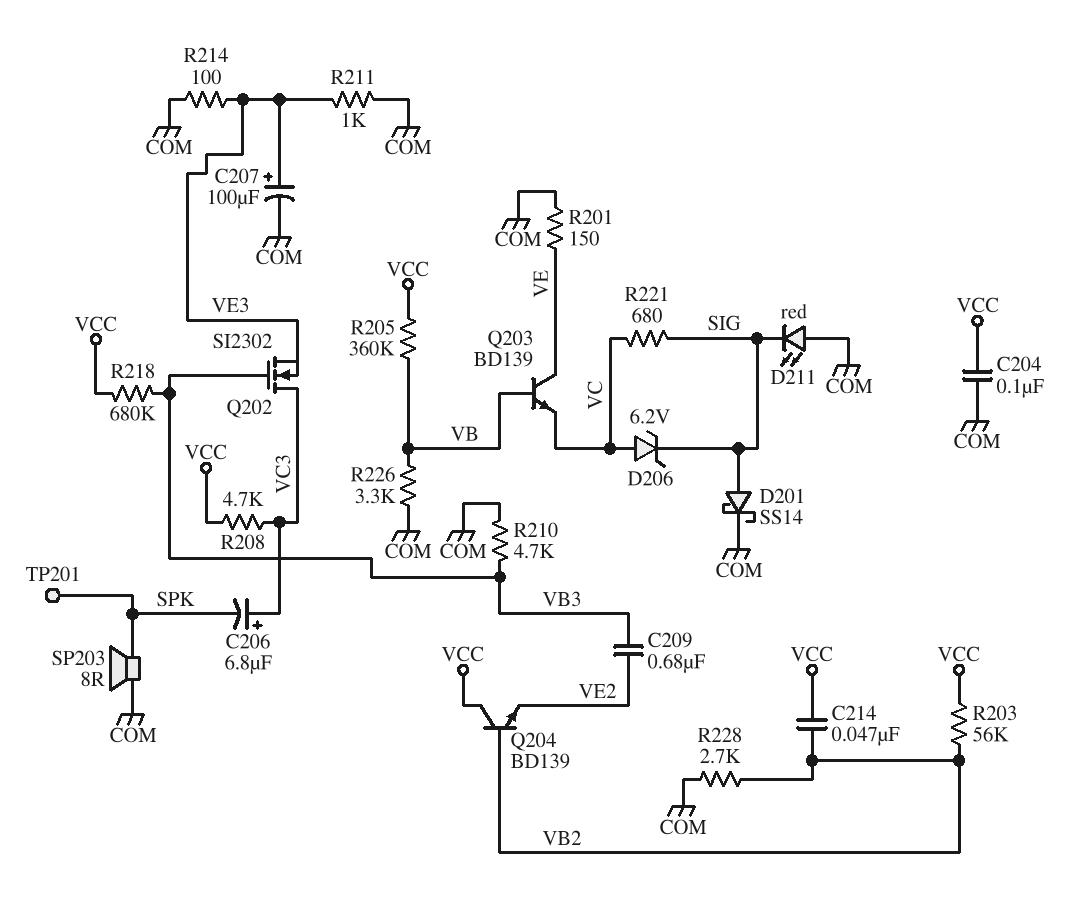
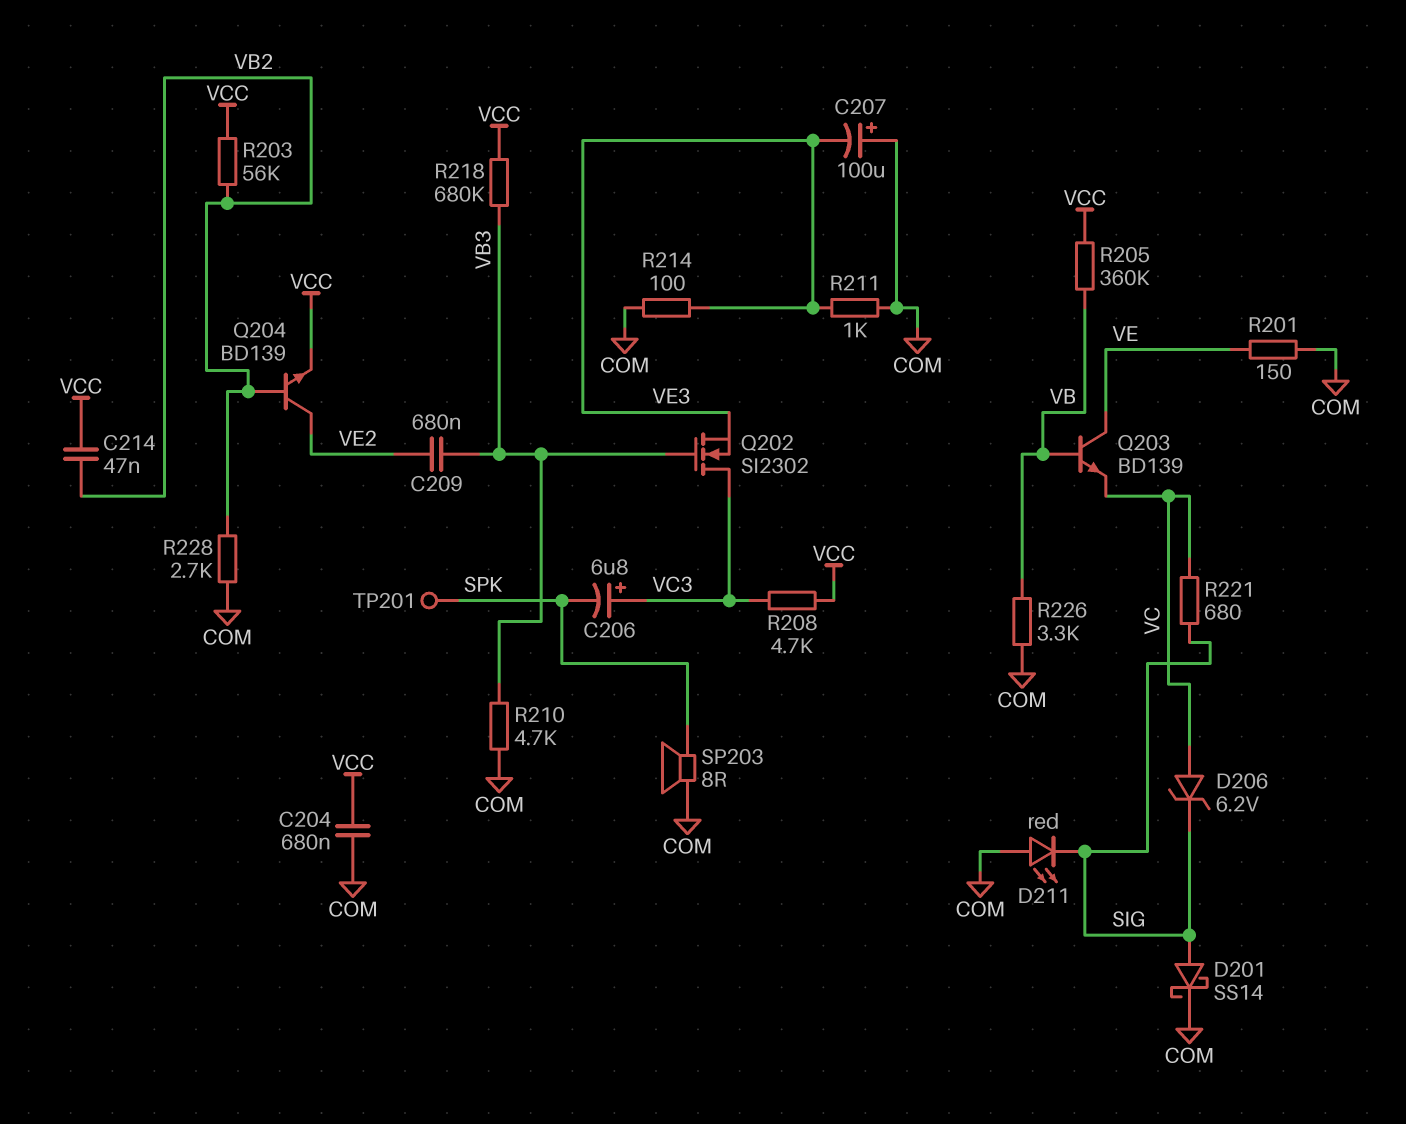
C204: 100nF (COM, VCC) -> 680nF (COM, VCC)
C207: 100uF (plus VE3, minus COM) -> 100uF (plus COM, minus VE3)
Q204: NPN BD139 (B VB2, C VCC, E VE2) -> NPN BD139 (B VB2, C VE2, E VCC)

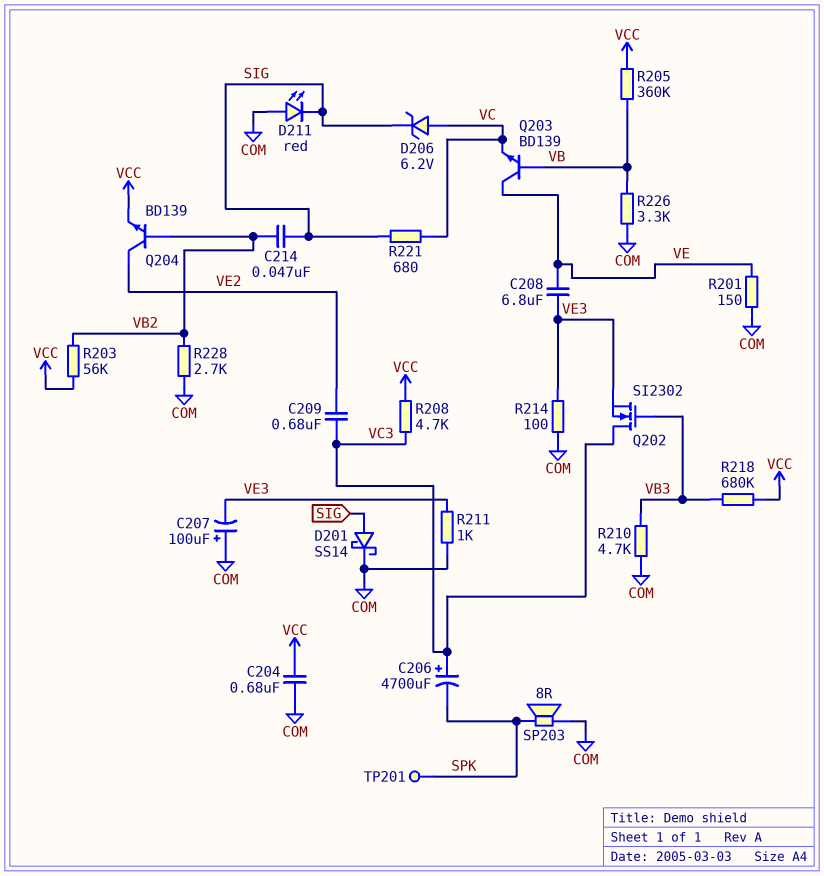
C206: 6.8uF (plus VC3, minus SPK) -> 4700uF (plus VC3, minus SPK)
C208: none -> 6.8uF (VE, VE3)
C209: 680nF (VB3, VE2) -> 680nF (VC3, VE2)
C214: 47nF (VB2, VCC) -> 47nF (SIG, VB2)

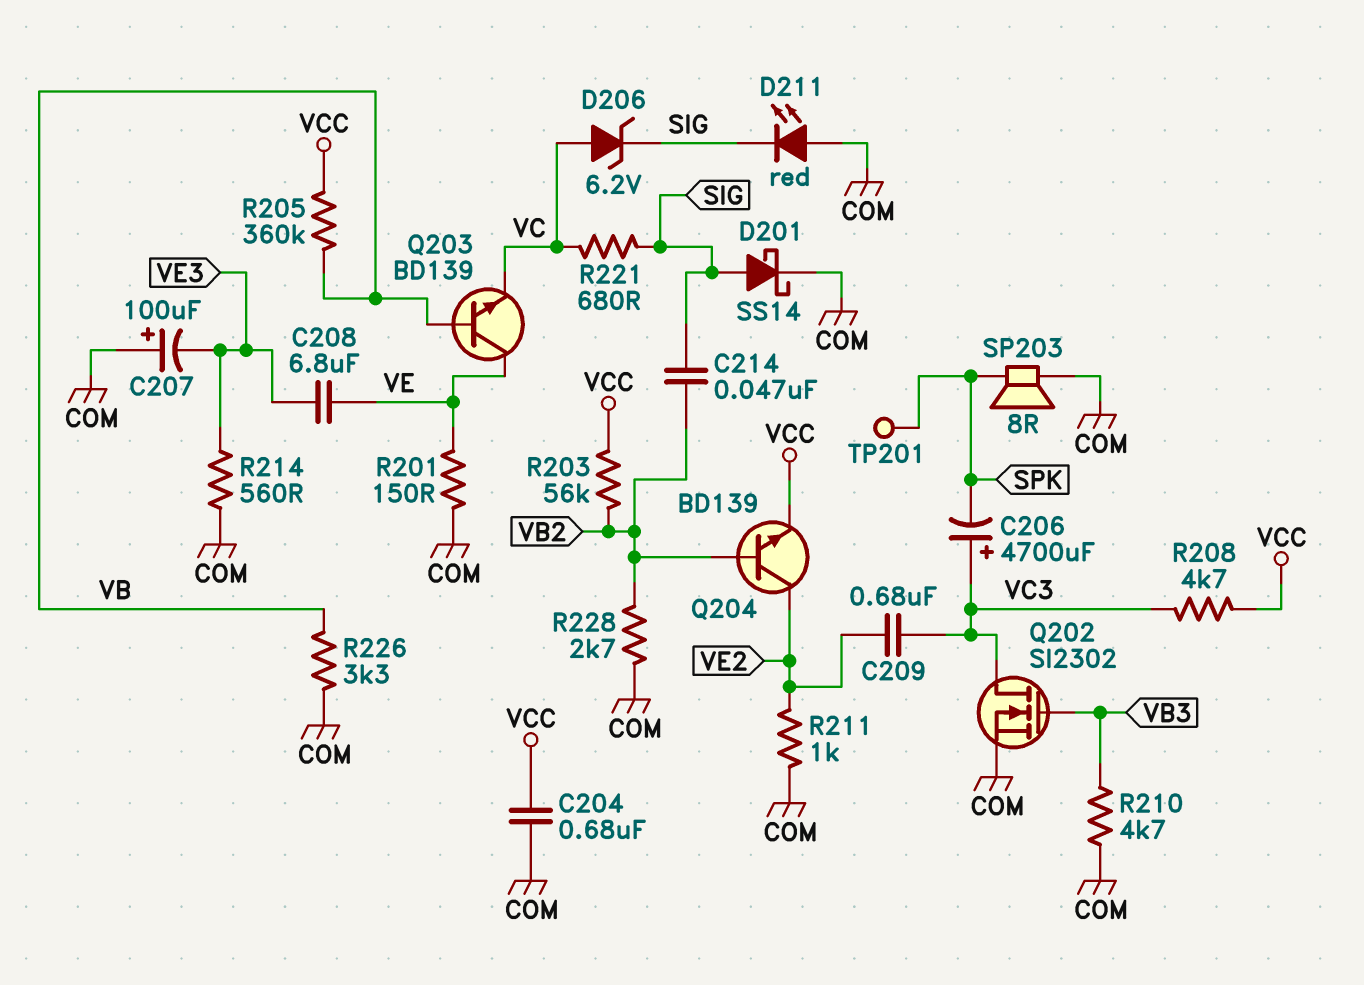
Q202: NMOS SI2302 (G VB3, D VC3, S VE3) -> NMOS SI2302 (G VB3, D VC3, S COM)
R211: 1k (COM, VE3) -> 1k (COM, VE2)
R214: 100 (COM, VE3) -> 560 (COM, VE3)
R218: 680k (VB3, VCC) -> none

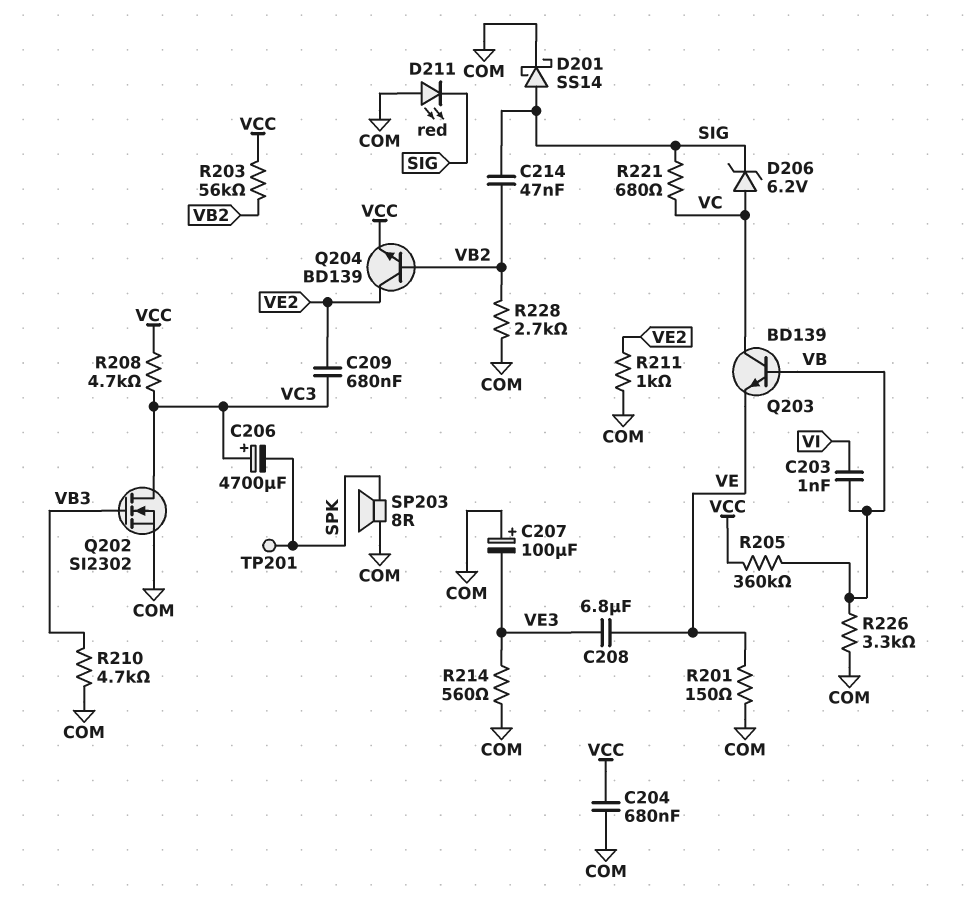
C203: none -> 1nF (VB, VI)
Q203: NPN BD139 (B VB, C VE, E VC) -> NPN BD139 (B VB, C VC, E VE)

